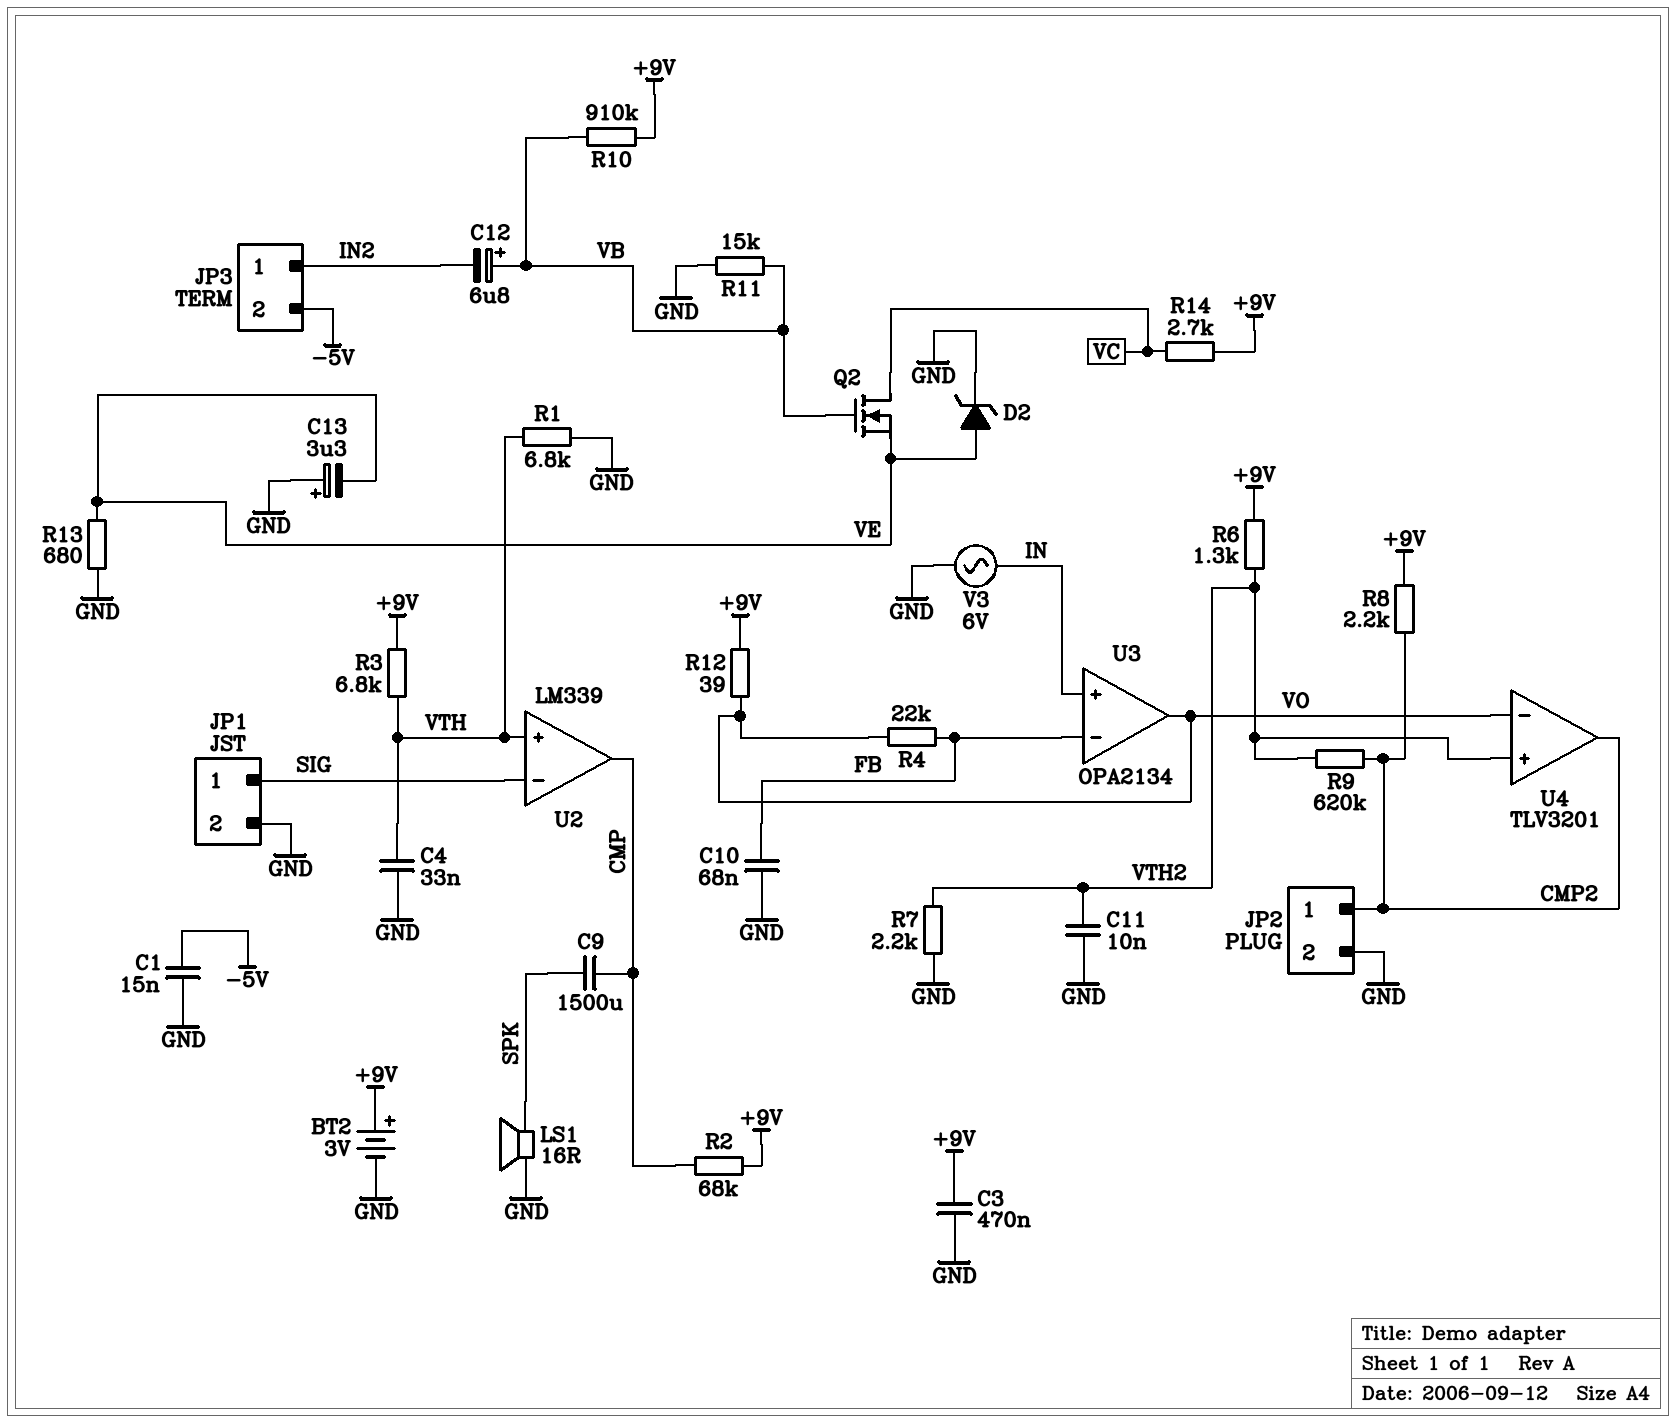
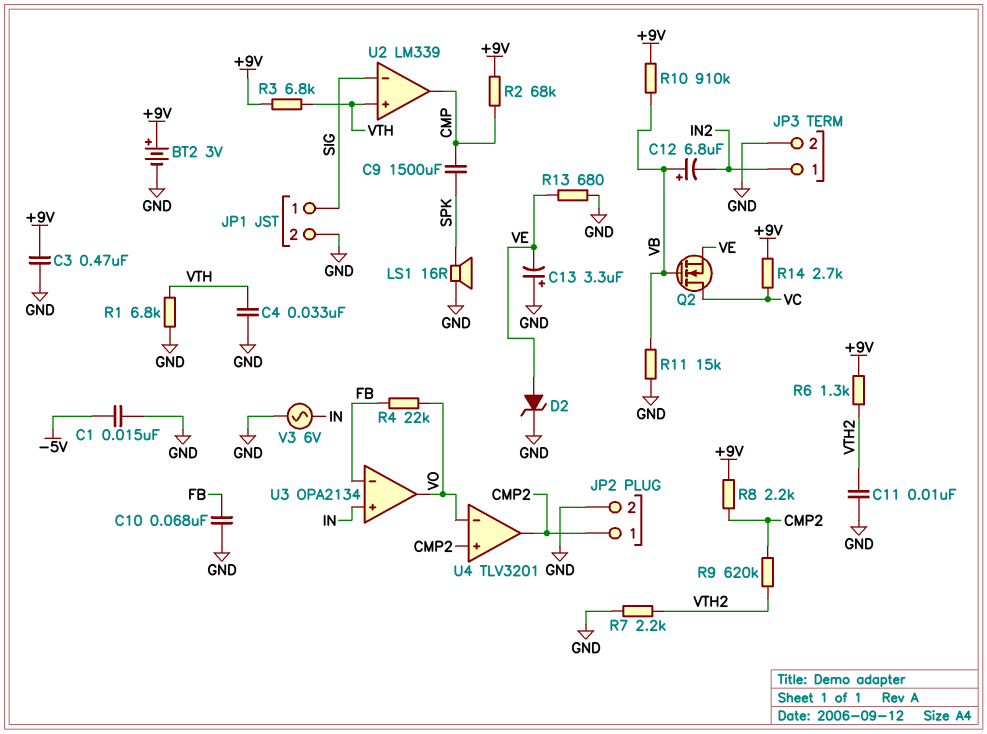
JP3 pin 2: -5V -> GND
R12: 39 (+9V, VO) -> none
U4 pin in+: VTH2 -> CMP2

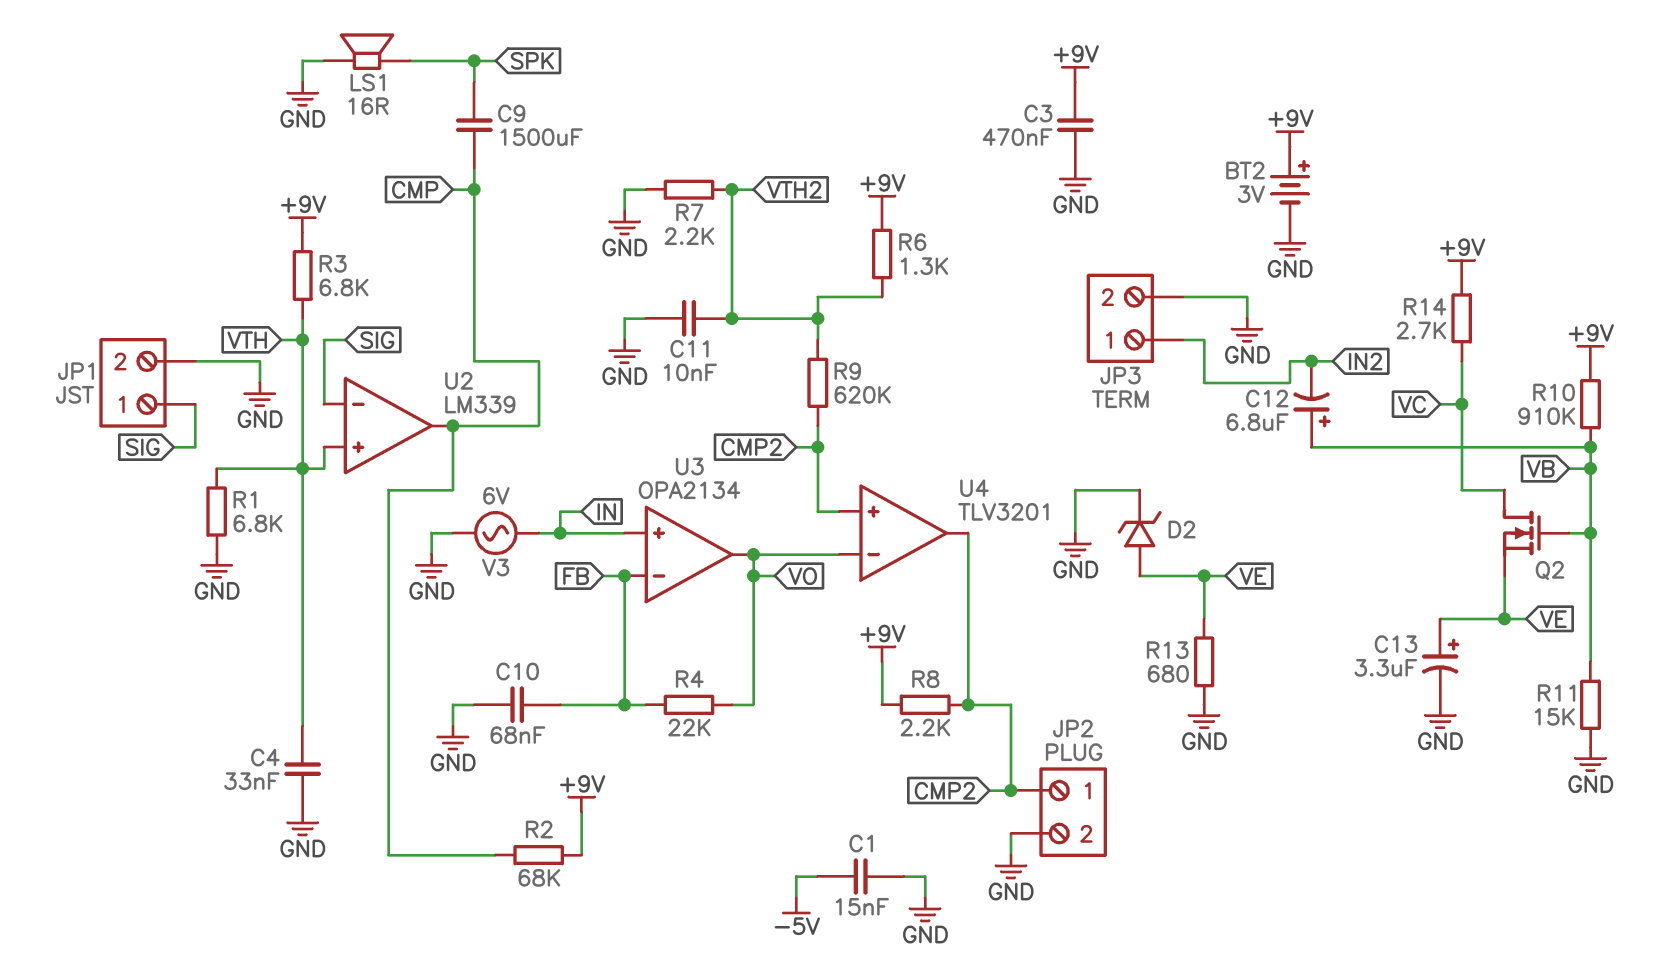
C13: 3.3uF (plus GND, minus VE) -> 3.3uF (plus VE, minus GND)

